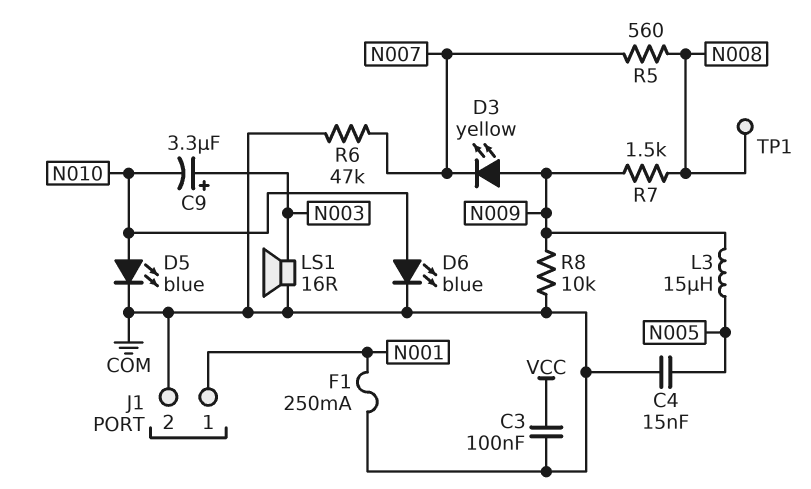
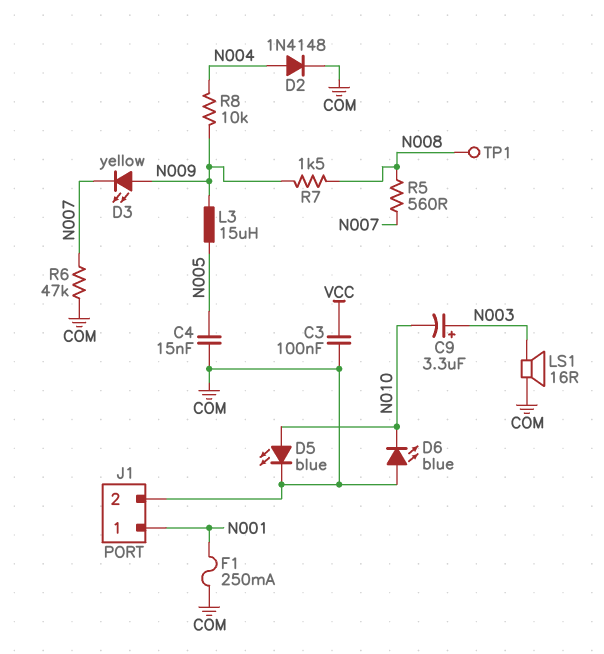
D2: none -> diode 1N4148 (A N004, K COM)
D6: LED blue (A N010, K COM) -> LED blue (A COM, K N010)
R8: 10k (COM, N009) -> 10k (N004, N009)

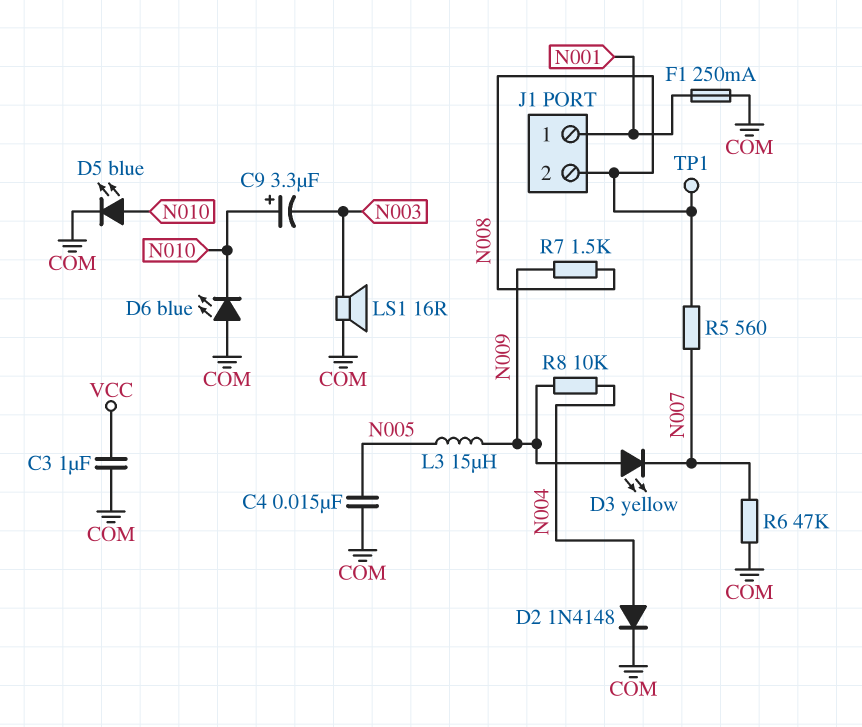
C3: 100nF (COM, VCC) -> 1uF (COM, VCC)
C9: 3.3uF (plus N003, minus N010) -> 3.3uF (plus N010, minus N003)
J1 pin 2: COM -> N008

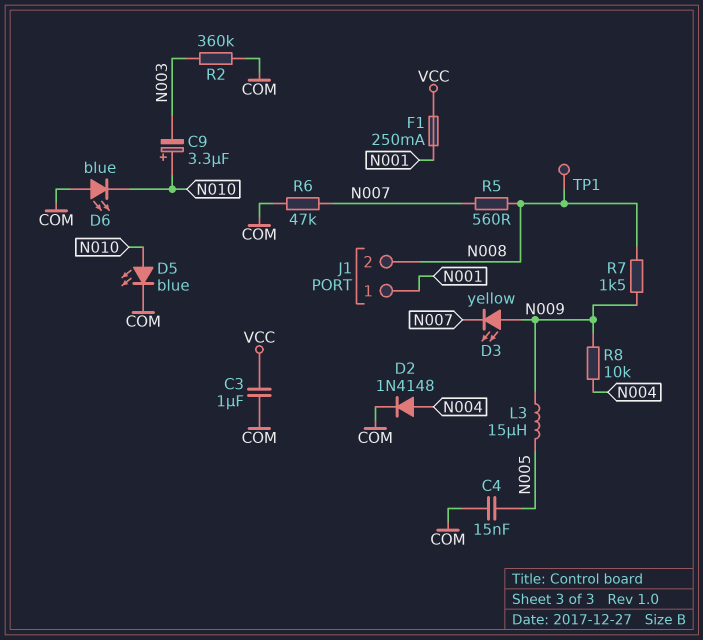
F1: 250mA (COM, N001) -> 250mA (N001, VCC)
LS1: speaker 16R (COM, N003) -> none
R2: none -> 360k (COM, N003)

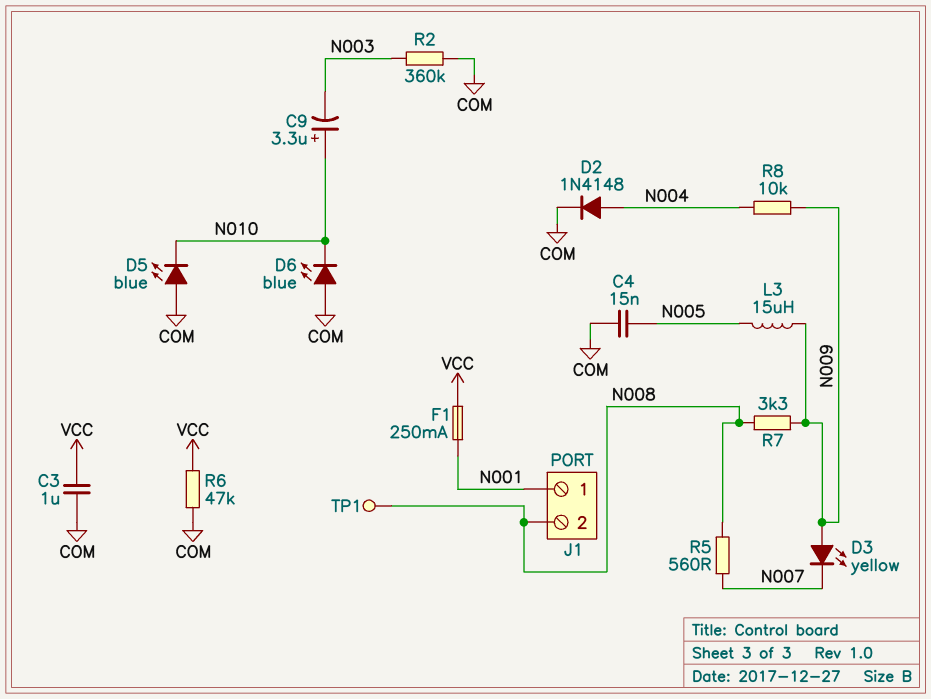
D5: LED blue (A N010, K COM) -> LED blue (A COM, K N010)
R6: 47k (COM, N007) -> 47k (COM, VCC)
R7: 1.5k (N008, N009) -> 3.3k (N008, N009)

